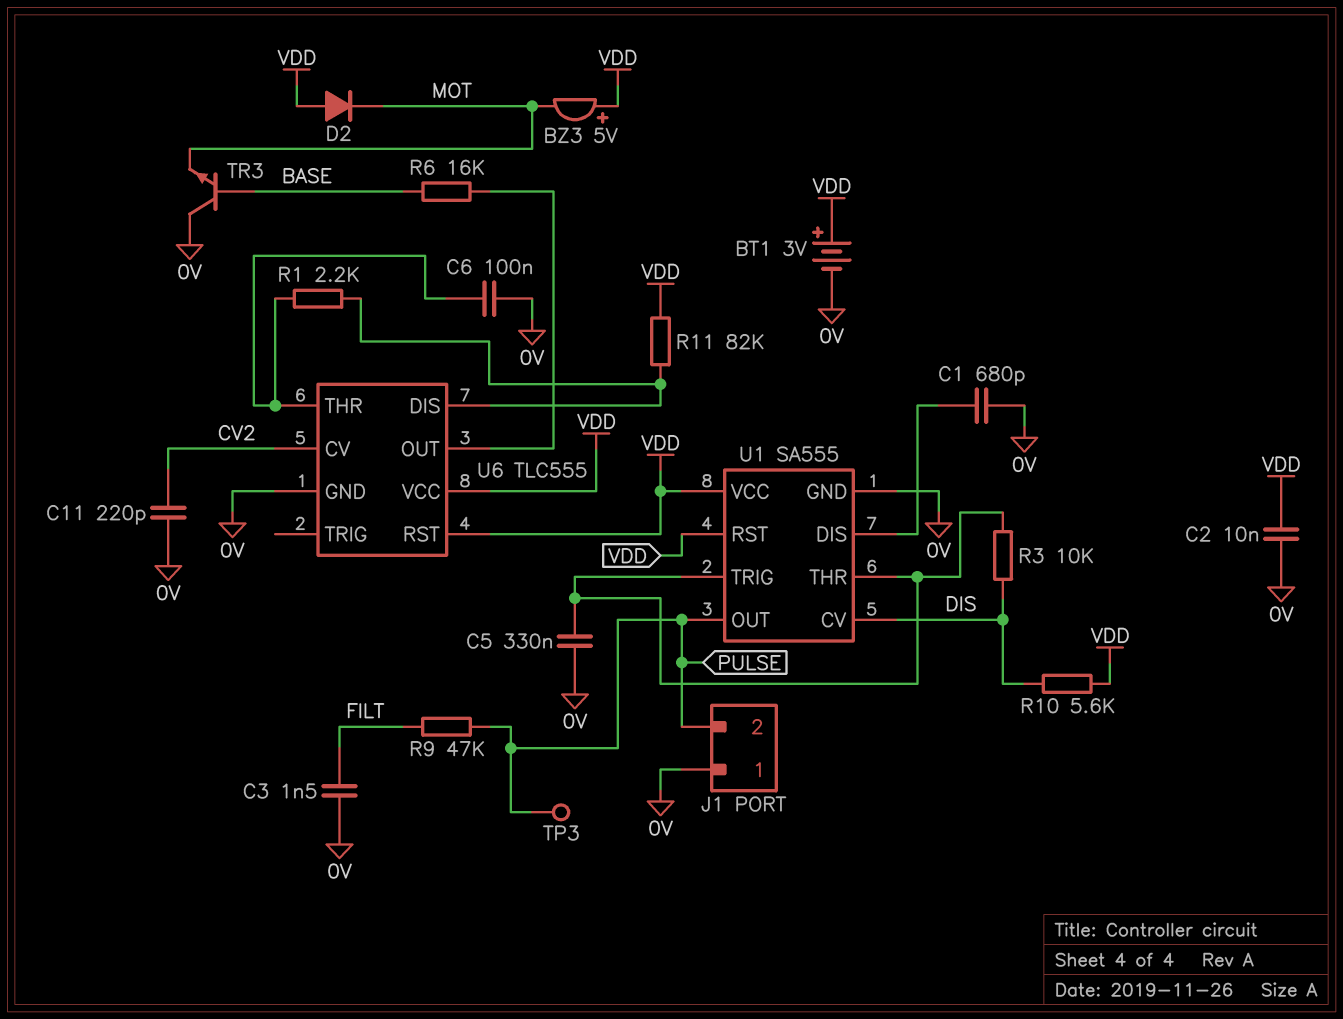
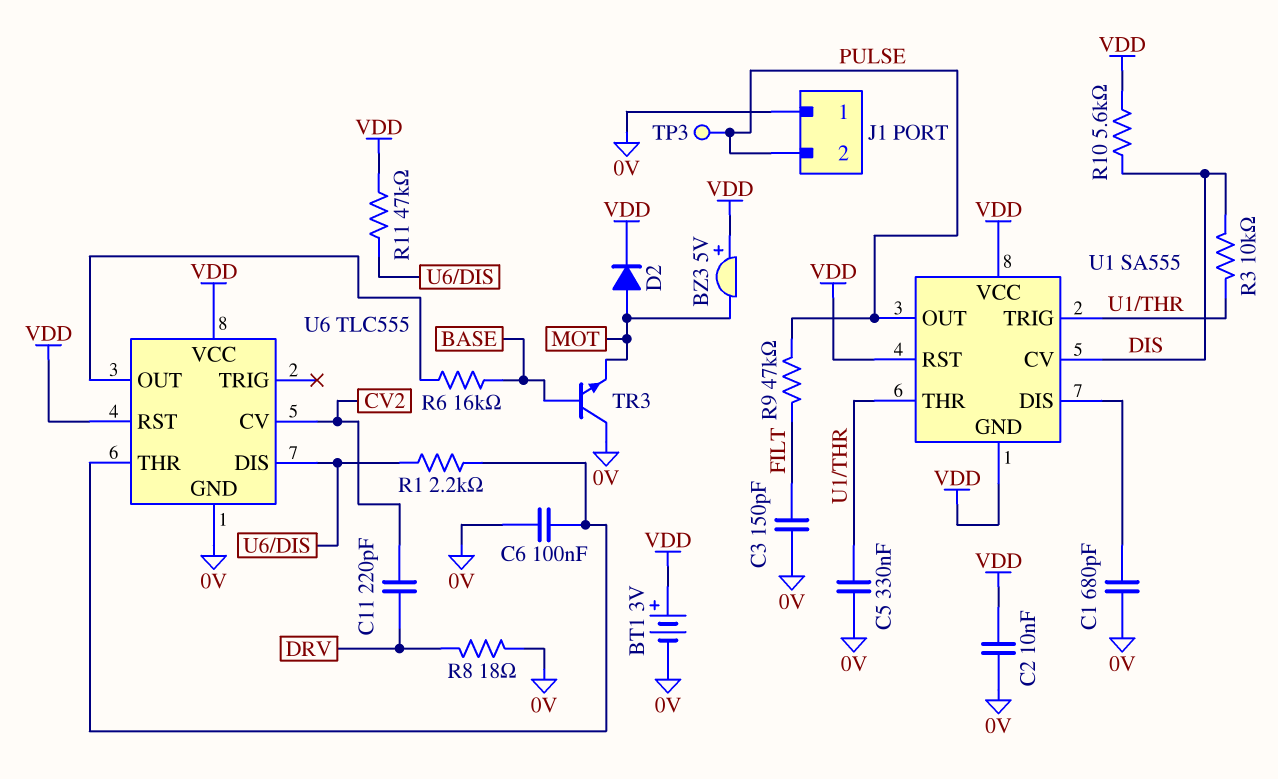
C3: 1.5nF (0V, FILT) -> 150pF (0V, FILT)
C11: 220pF (0V, CV2) -> 220pF (CV2, DRV)
D2: diode (A VDD, K MOT) -> diode (A MOT, K VDD)
R8: none -> 18 (0V, DRV)
R11: 82k (U6/DIS, VDD) -> 47k (U6/DIS, VDD)
U1 pin GND: 0V -> VDD

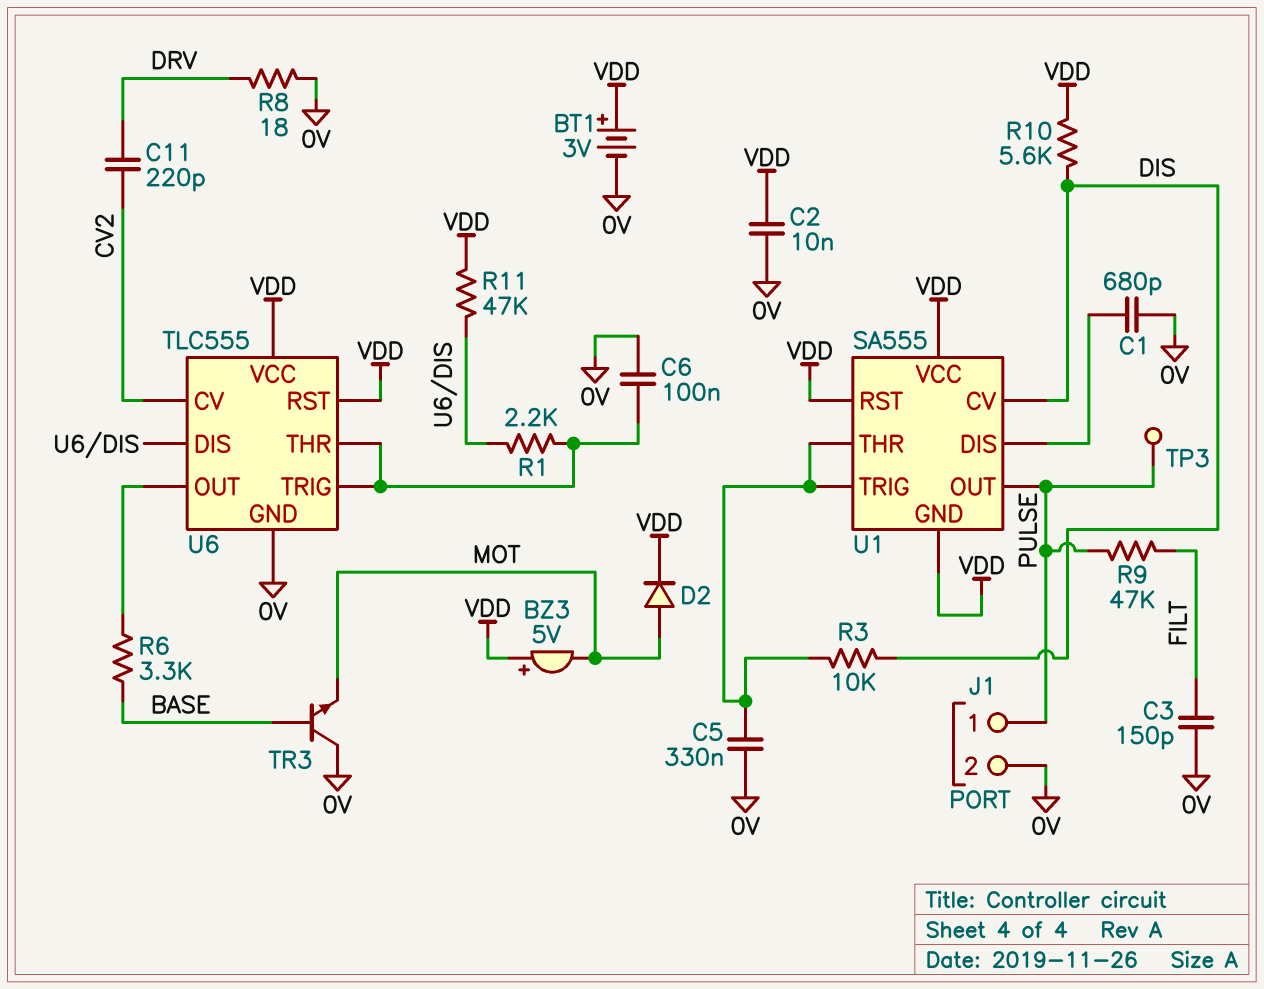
J1 pin 1: 0V -> PULSE
J1 pin 2: PULSE -> 0V
R6: 16k (BASE, U6/OUT) -> 3.3k (BASE, U6/OUT)
U6 pin TRIG: none -> U6/THR

